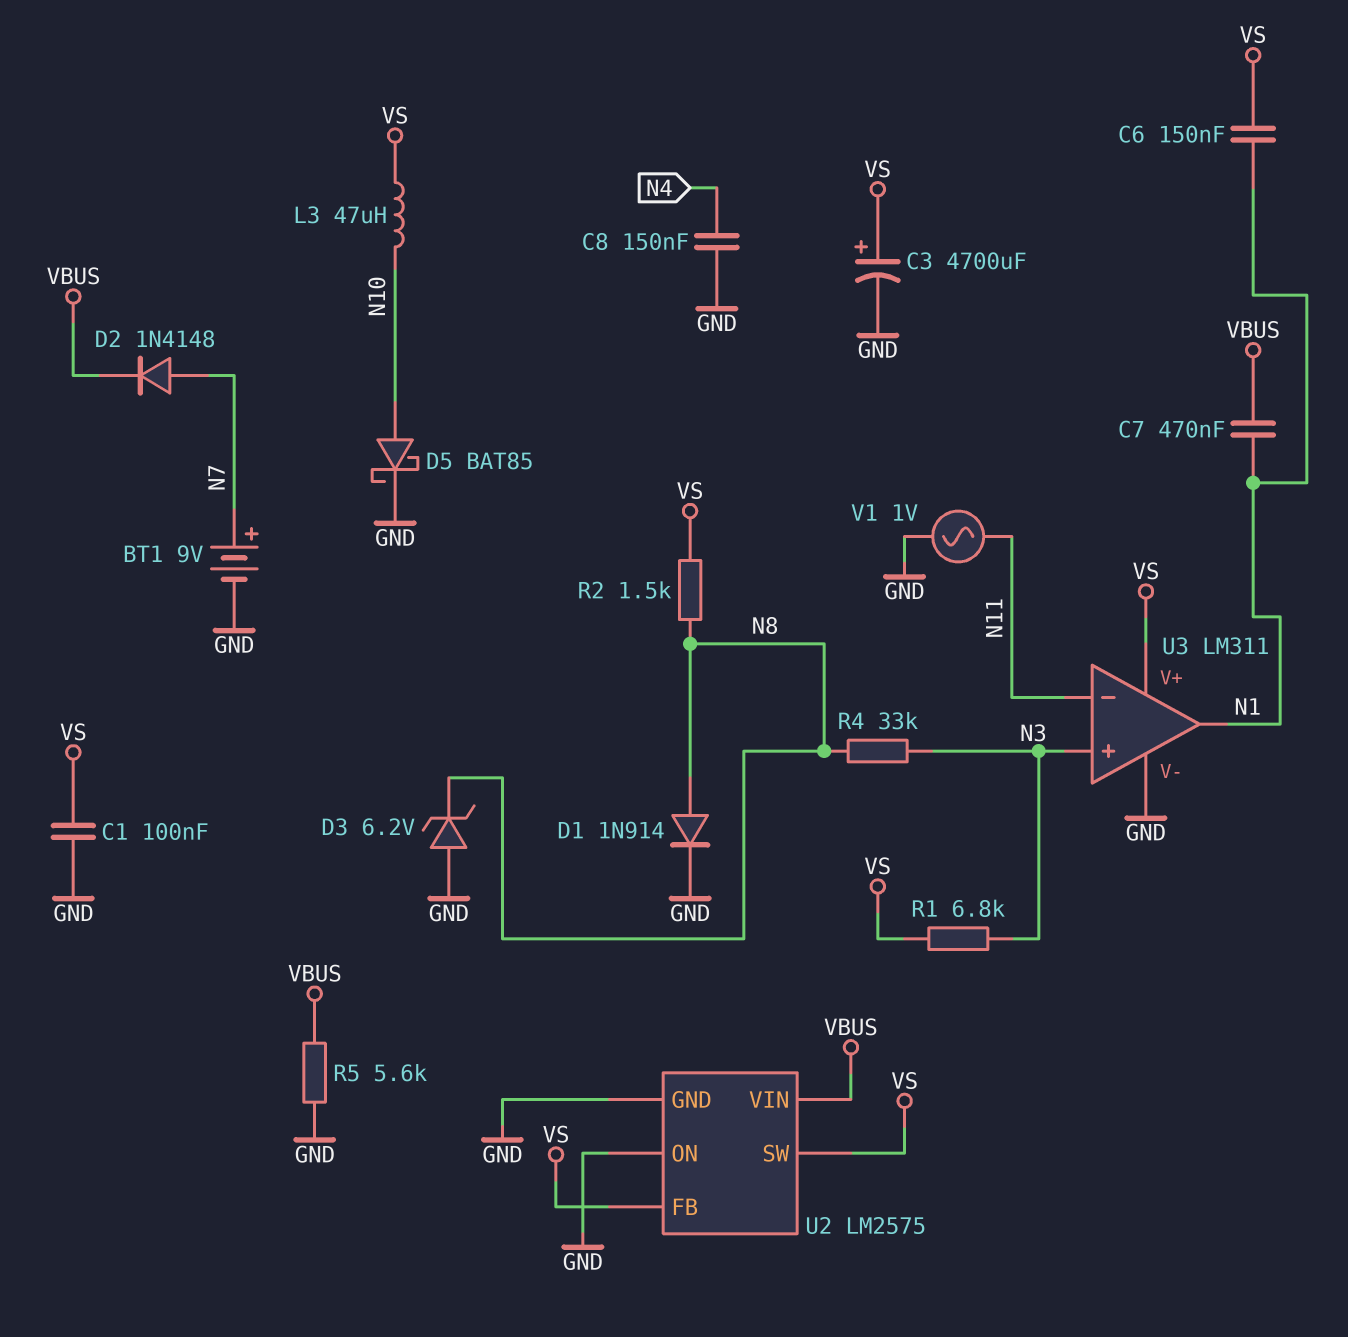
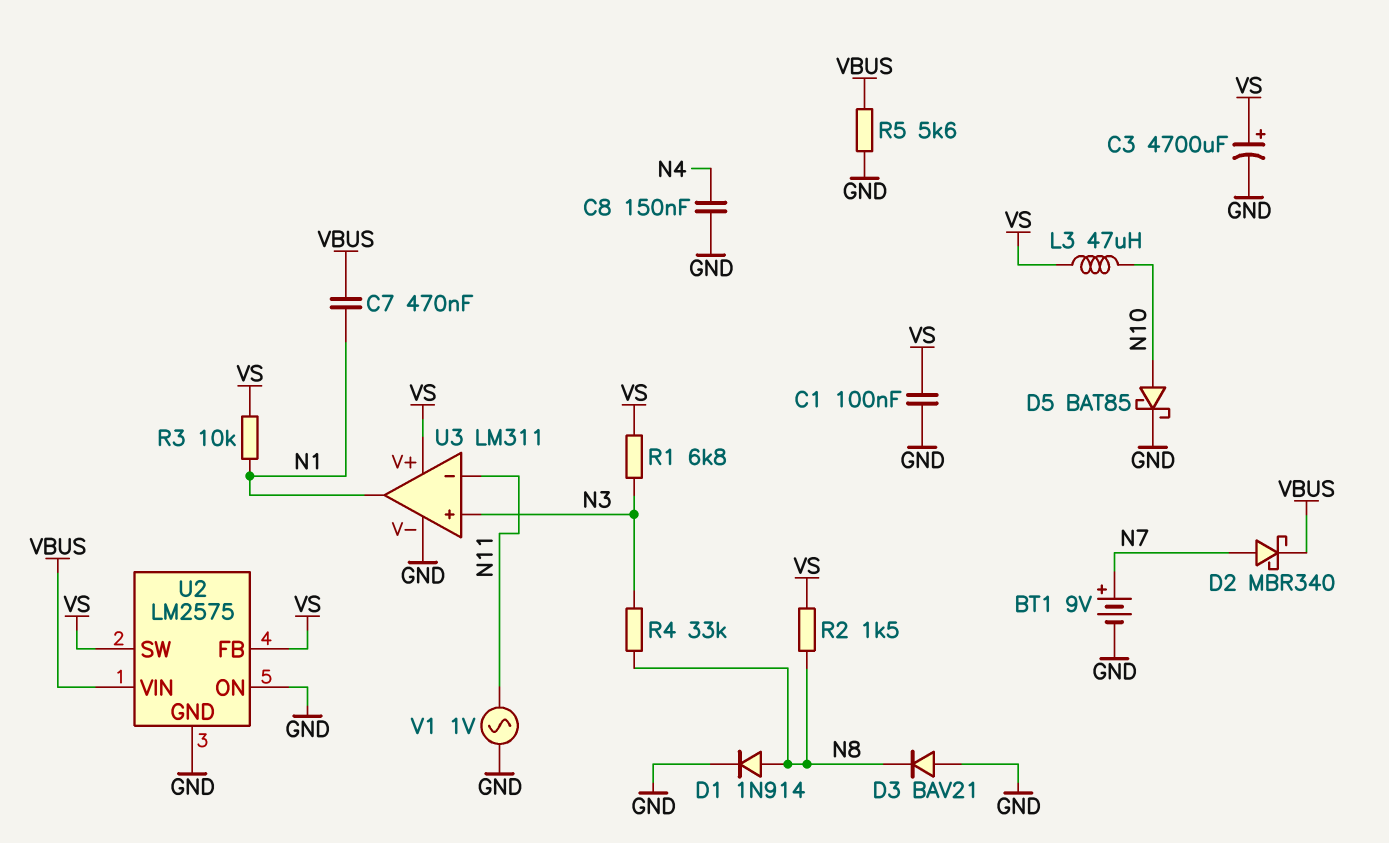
C6: 150nF (N1, VS) -> none
D2: diode 1N4148 (A N7, K VBUS) -> schottky MBR340 (A N7, K VBUS)
D3: zener 6.2V (A GND, K N8) -> diode BAV21 (A GND, K N8)
R3: none -> 10k (N1, VS)

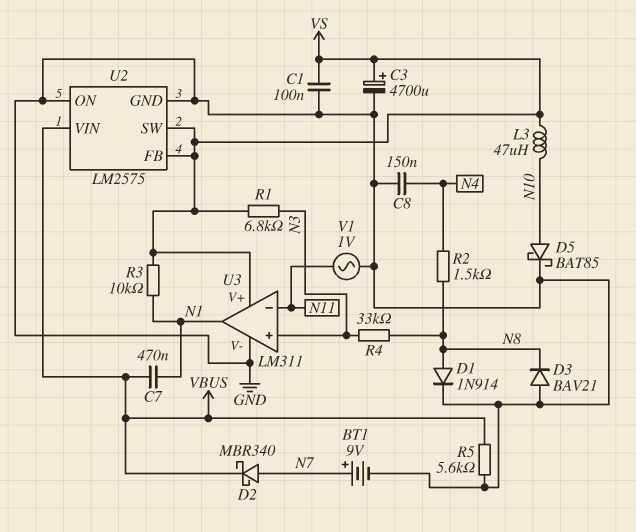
R2: 1.5k (N8, VS) -> 1.5k (N4, N8)

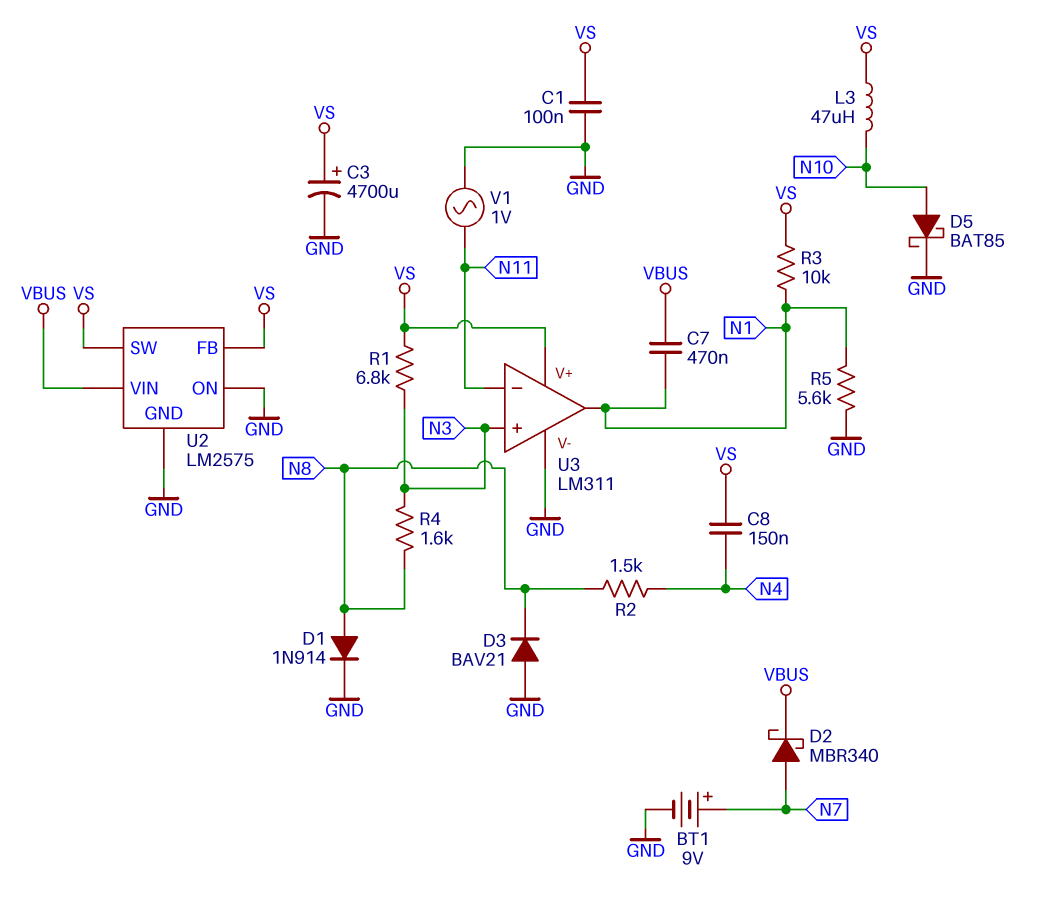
C8: 150nF (GND, N4) -> 150nF (N4, VS)
R4: 33k (N3, N8) -> 1.6k (N3, N8)
R5: 5.6k (GND, VBUS) -> 5.6k (GND, N1)

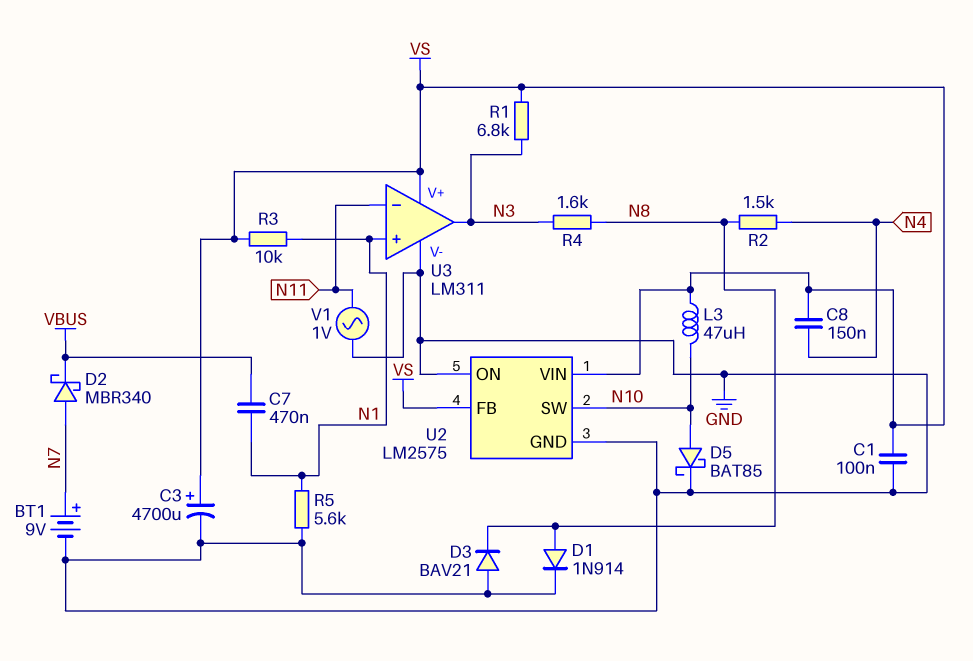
U2 pin SW: VS -> N10
U2 pin VIN: VBUS -> VS
U3 pin in+: N3 -> N1
U3 pin out: N1 -> N3

